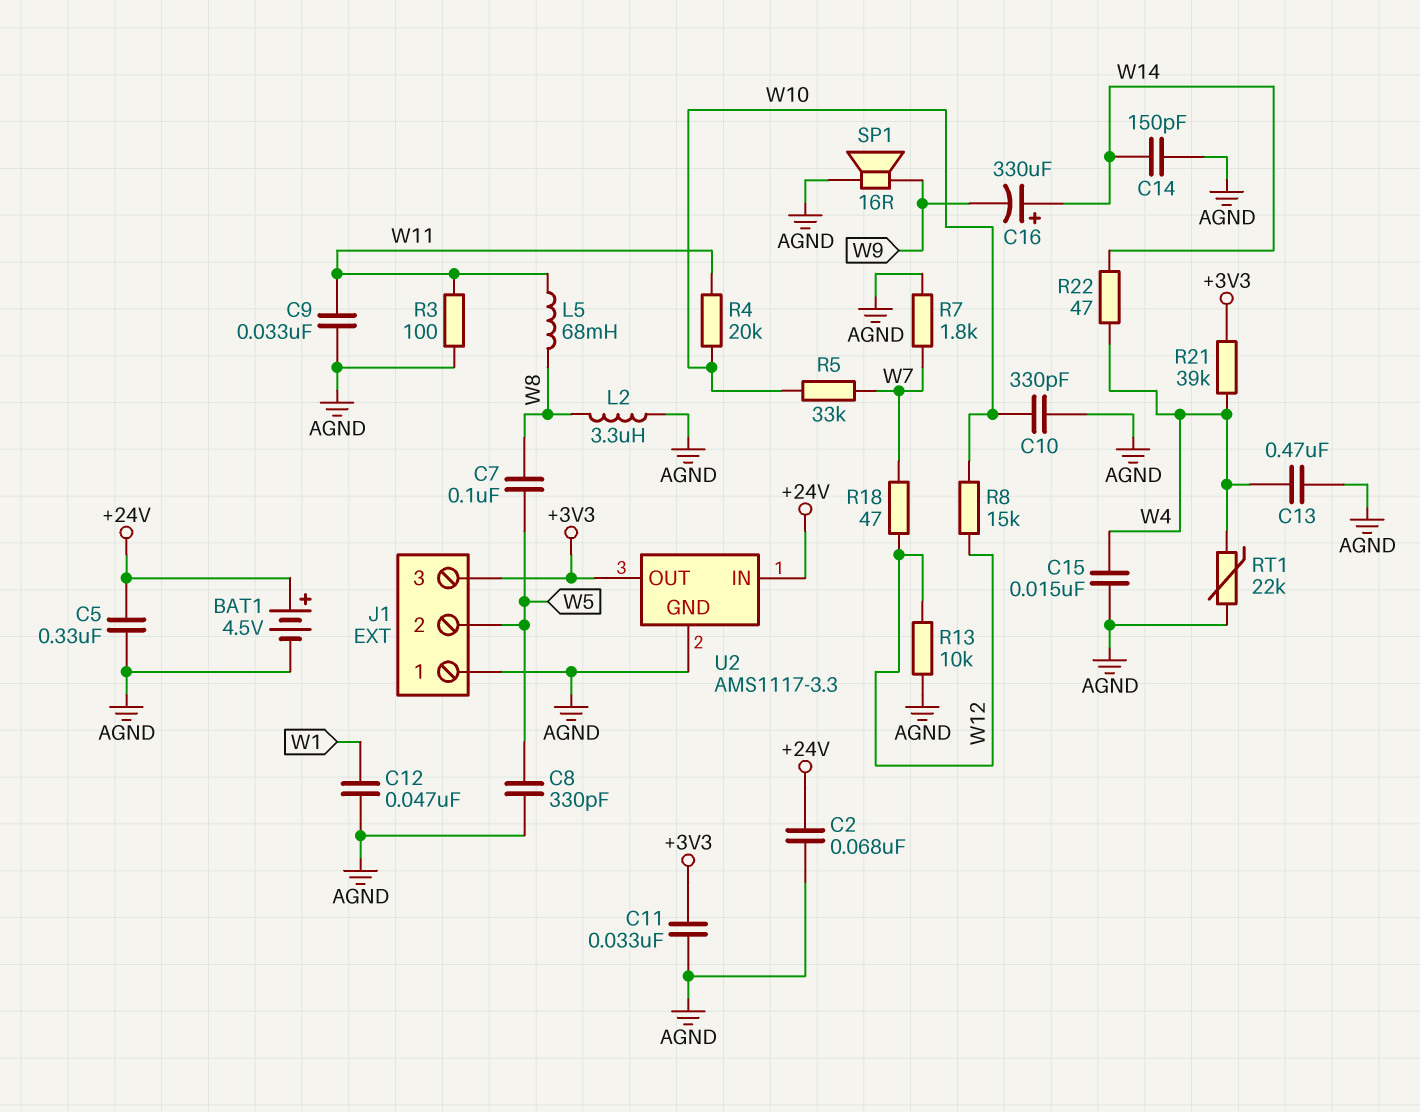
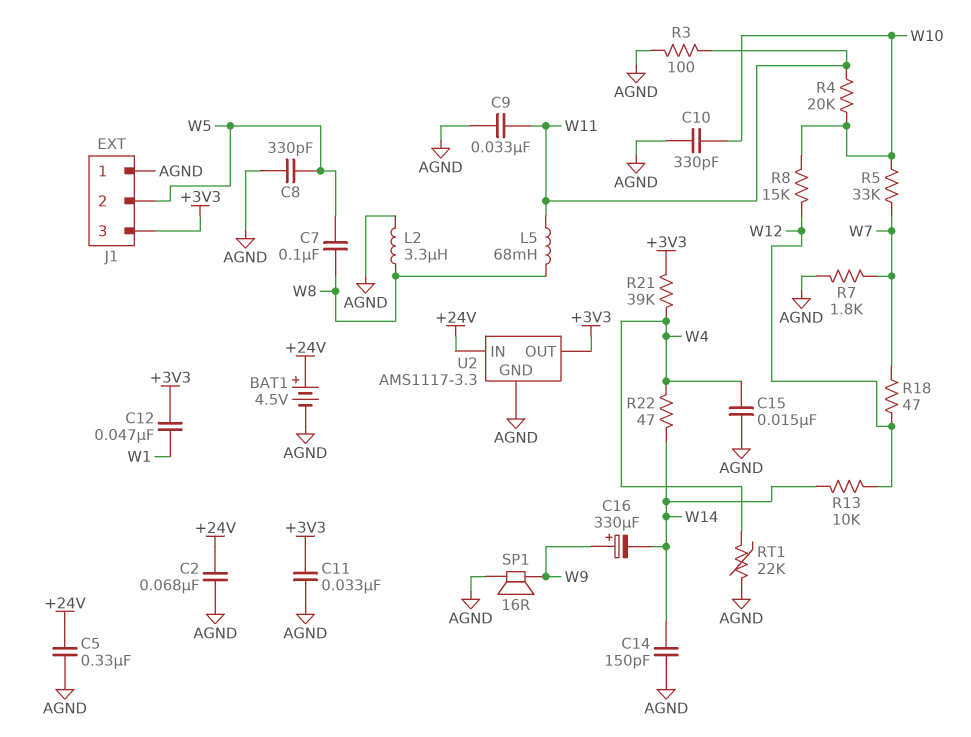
C12: 47nF (AGND, W1) -> 47nF (+3V3, W1)
C13: 470nF (AGND, W4) -> none
C16: 330uF (plus W14, minus W9) -> 330uF (plus W9, minus W14)
R13: 10k (AGND, W12) -> 10k (W12, W14)

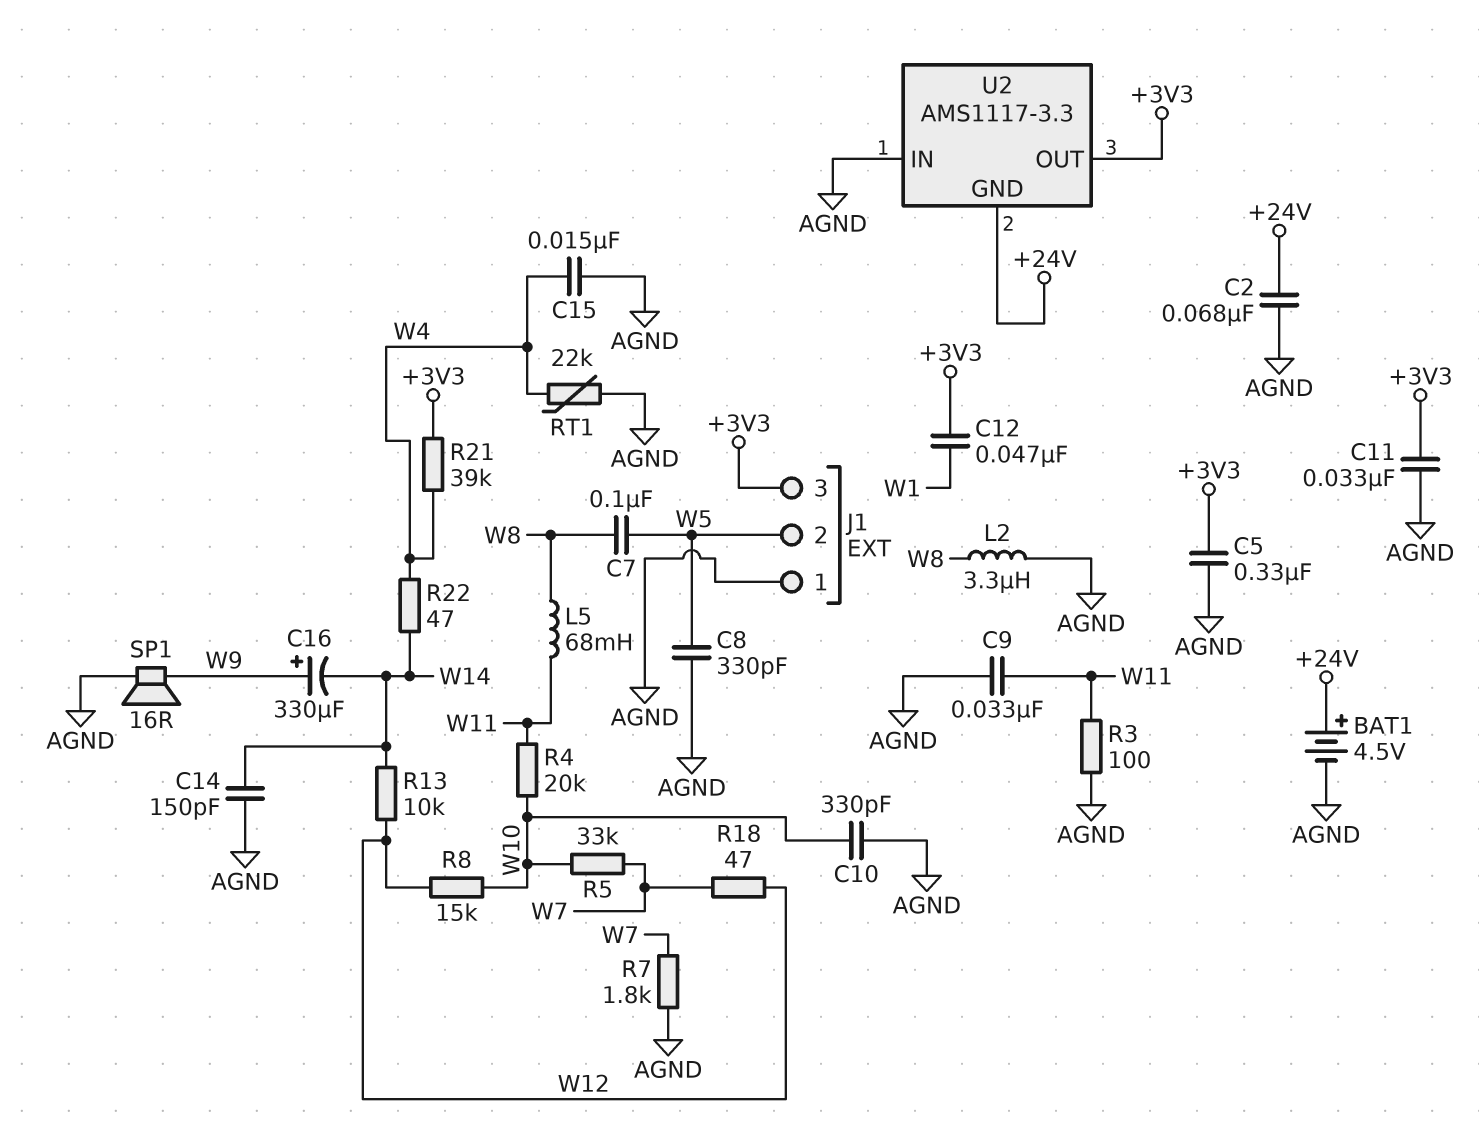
C5: 330nF (+24V, AGND) -> 330nF (+3V3, AGND)
U2 pin GND: AGND -> +24V
U2 pin IN: +24V -> AGND

